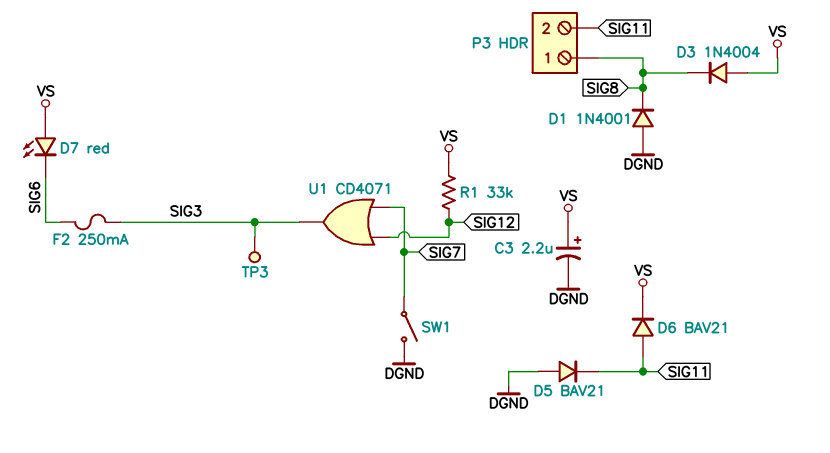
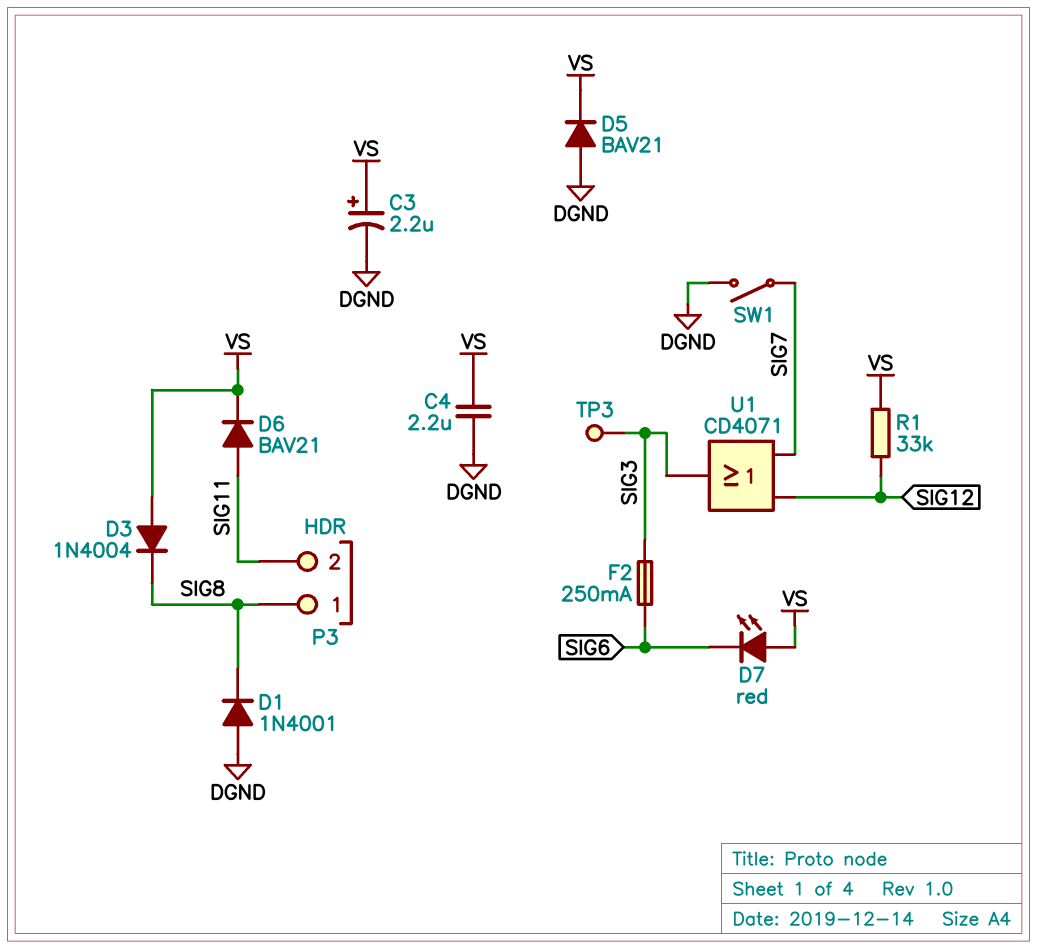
C4: none -> 2.2uF (DGND, VS)
D5: diode BAV21 (A DGND, K SIG11) -> diode BAV21 (A DGND, K VS)

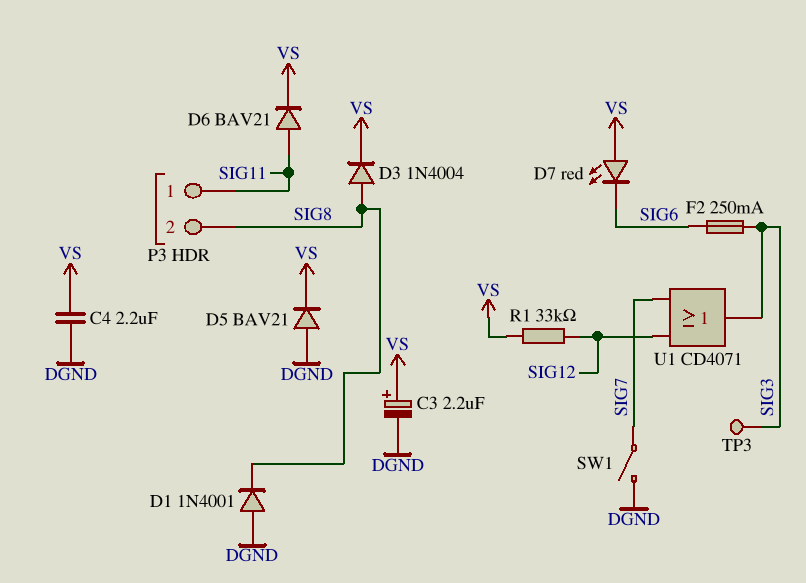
D3: diode 1N4004 (A VS, K SIG8) -> diode 1N4004 (A SIG8, K VS)
P3 pin 1: SIG8 -> SIG11
P3 pin 2: SIG11 -> SIG8

